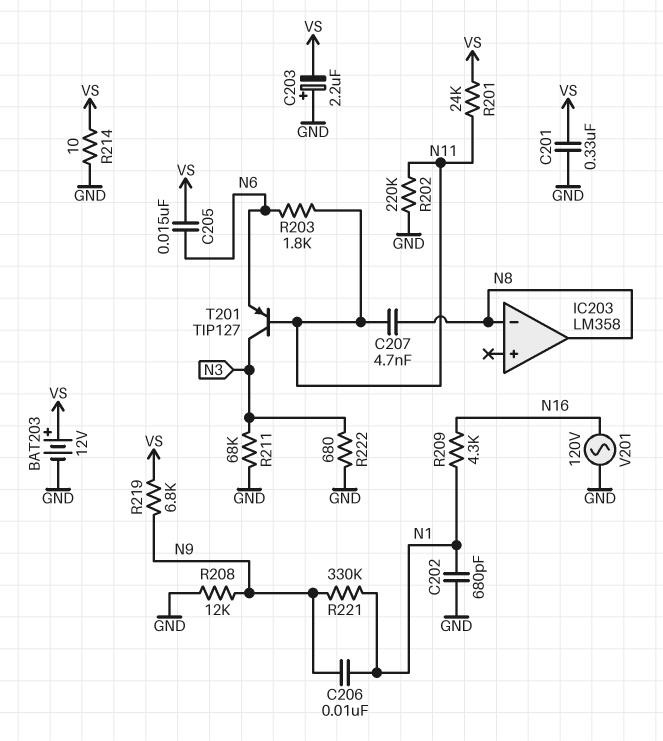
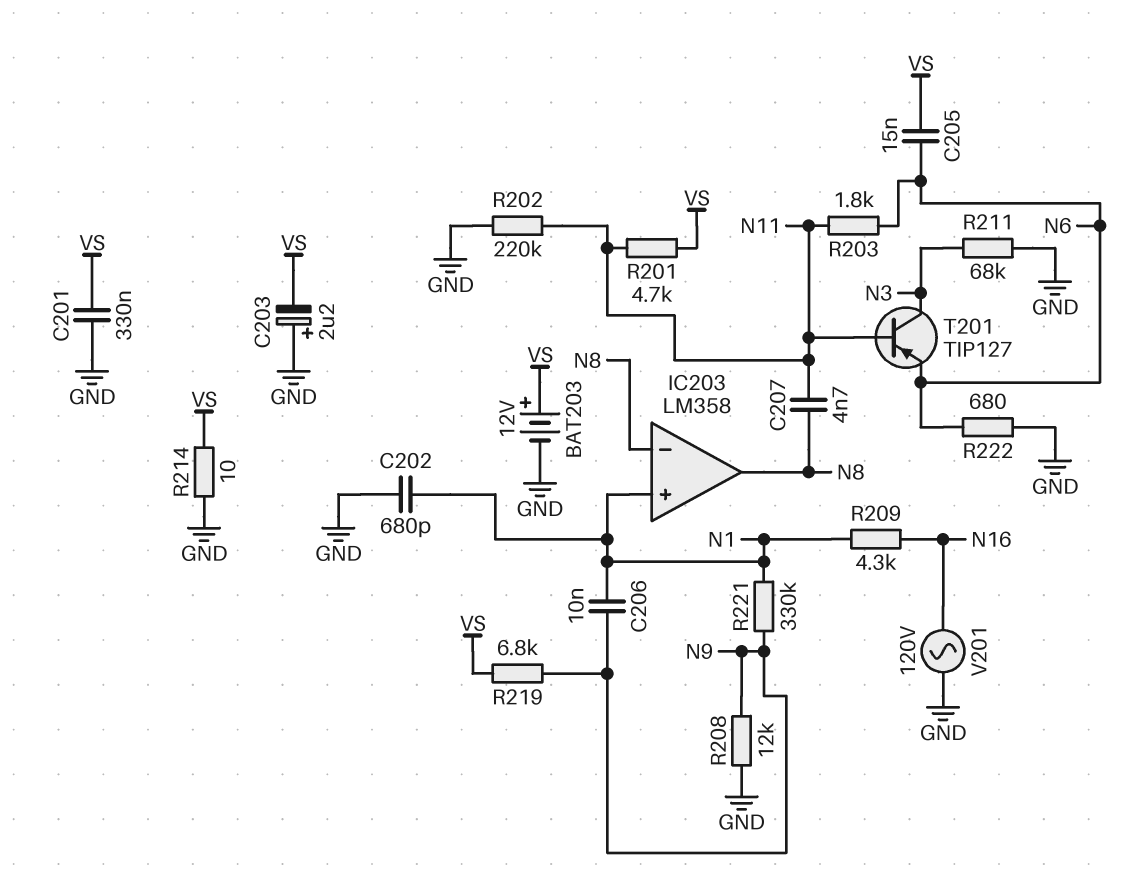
IC203 pin in+: none -> N1
R201: 24k (N11, VS) -> 4.7k (N11, VS)
R222: 680 (GND, N3) -> 680 (GND, N6)

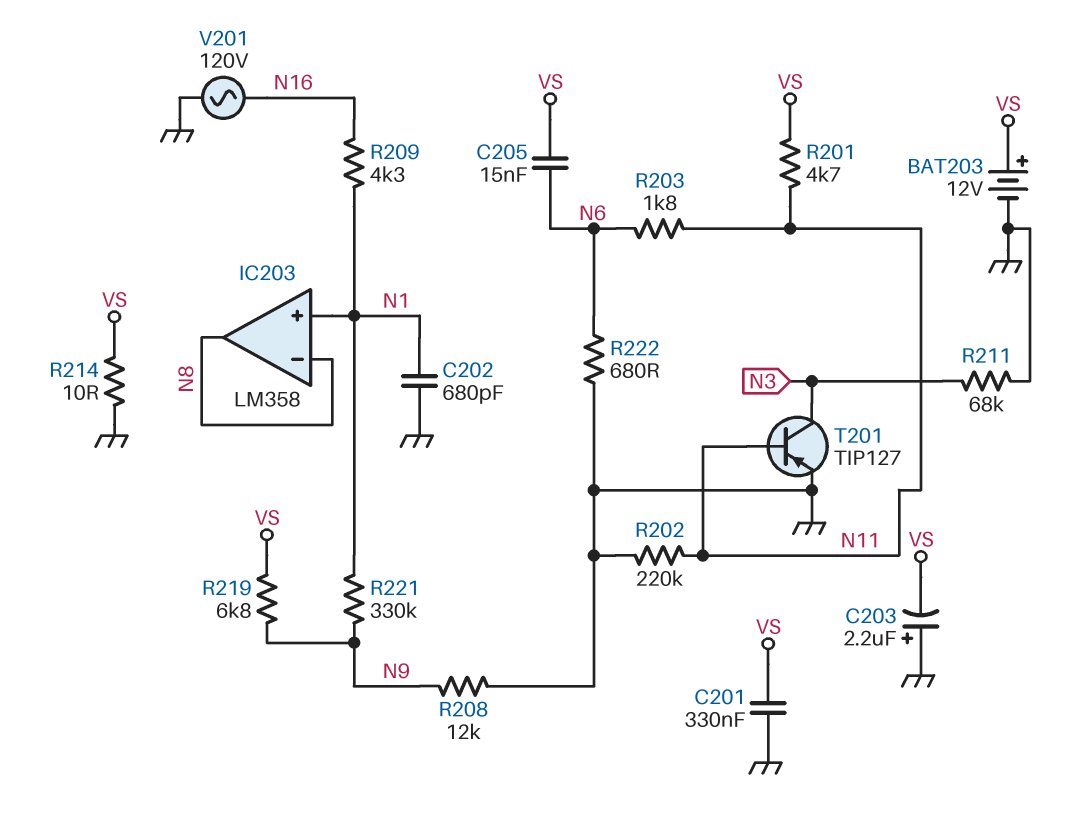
C206: 10nF (N1, N9) -> none
C207: 4.7nF (N8, N11) -> none
T201: PNP TIP127 (B N11, C N3, E N6) -> PNP TIP127 (B N11, C N3, E GND)

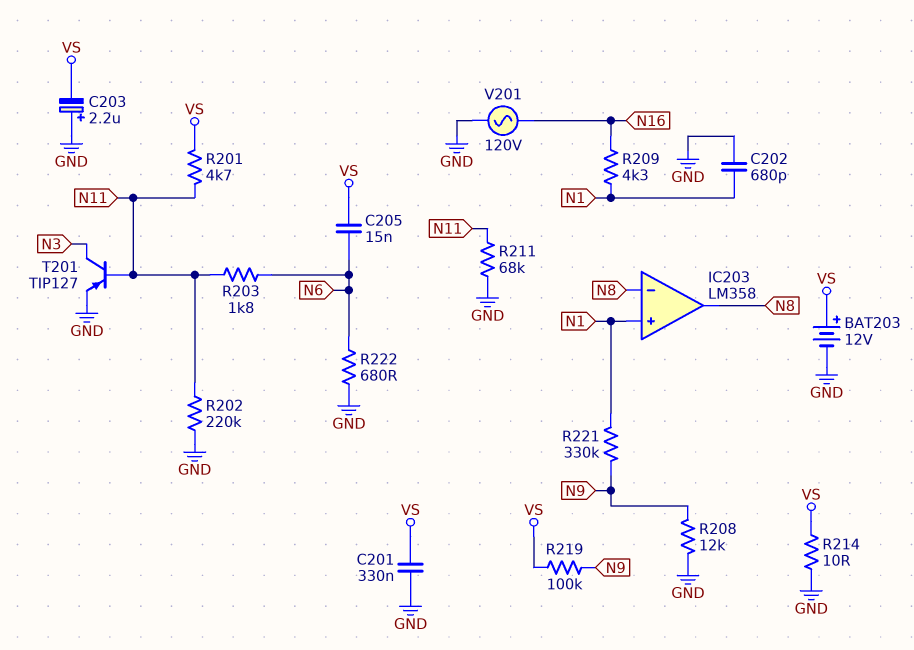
R211: 68k (GND, N3) -> 68k (GND, N11)
R219: 6.8k (N9, VS) -> 100k (N9, VS)

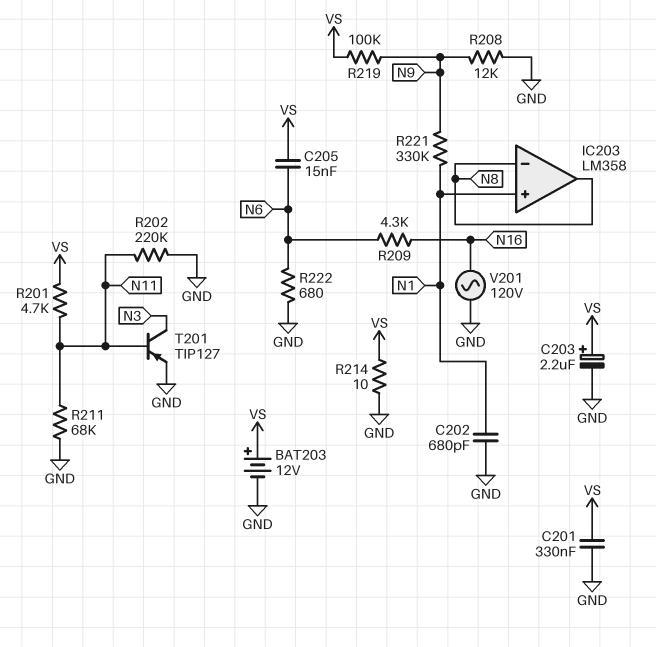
C203: 2.2uF (plus GND, minus VS) -> 2.2uF (plus VS, minus GND)
R203: 1.8k (N6, N11) -> none
R209: 4.3k (N1, N16) -> 4.3k (N6, N16)

